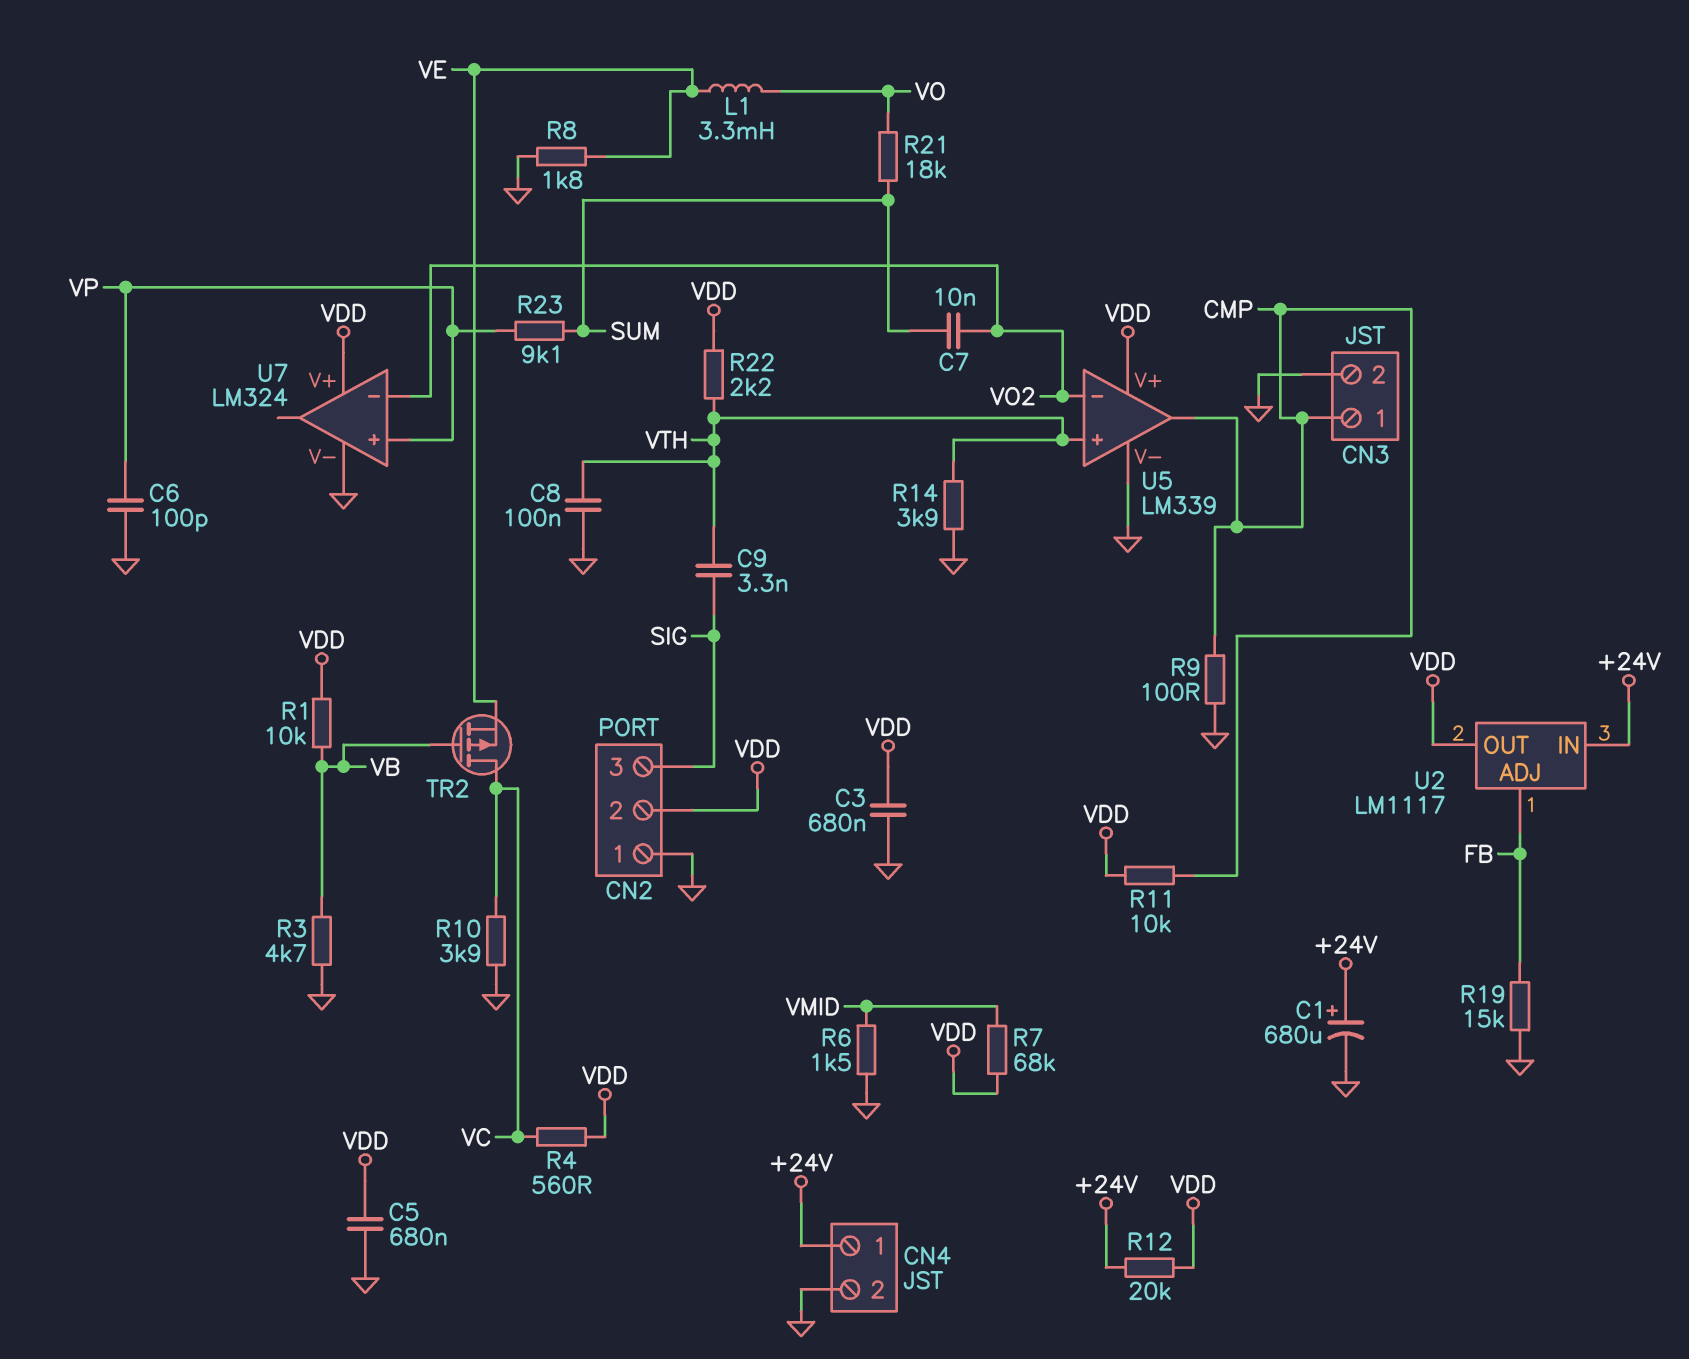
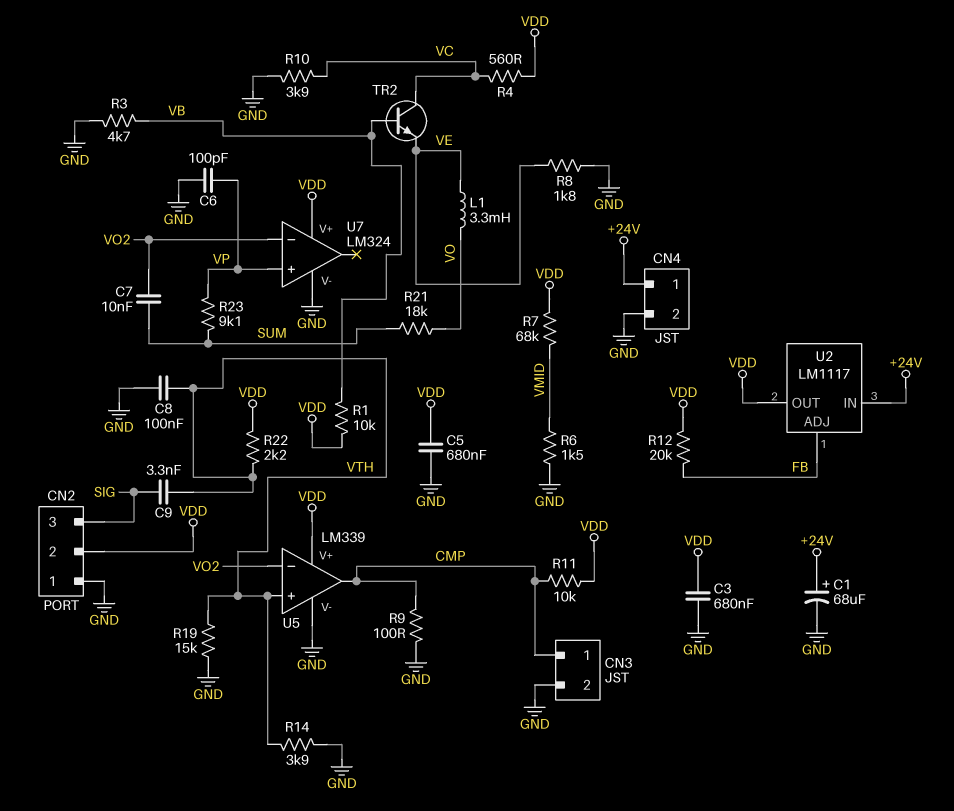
C1: 680uF (plus +24V, minus GND) -> 68uF (plus +24V, minus GND)
R12: 20k (+24V, VDD) -> 20k (FB, VDD)
R19: 15k (FB, GND) -> 15k (GND, VTH)
TR2: PMOS (G VB, D VC, S VE) -> NPN (B VB, C VC, E VE)

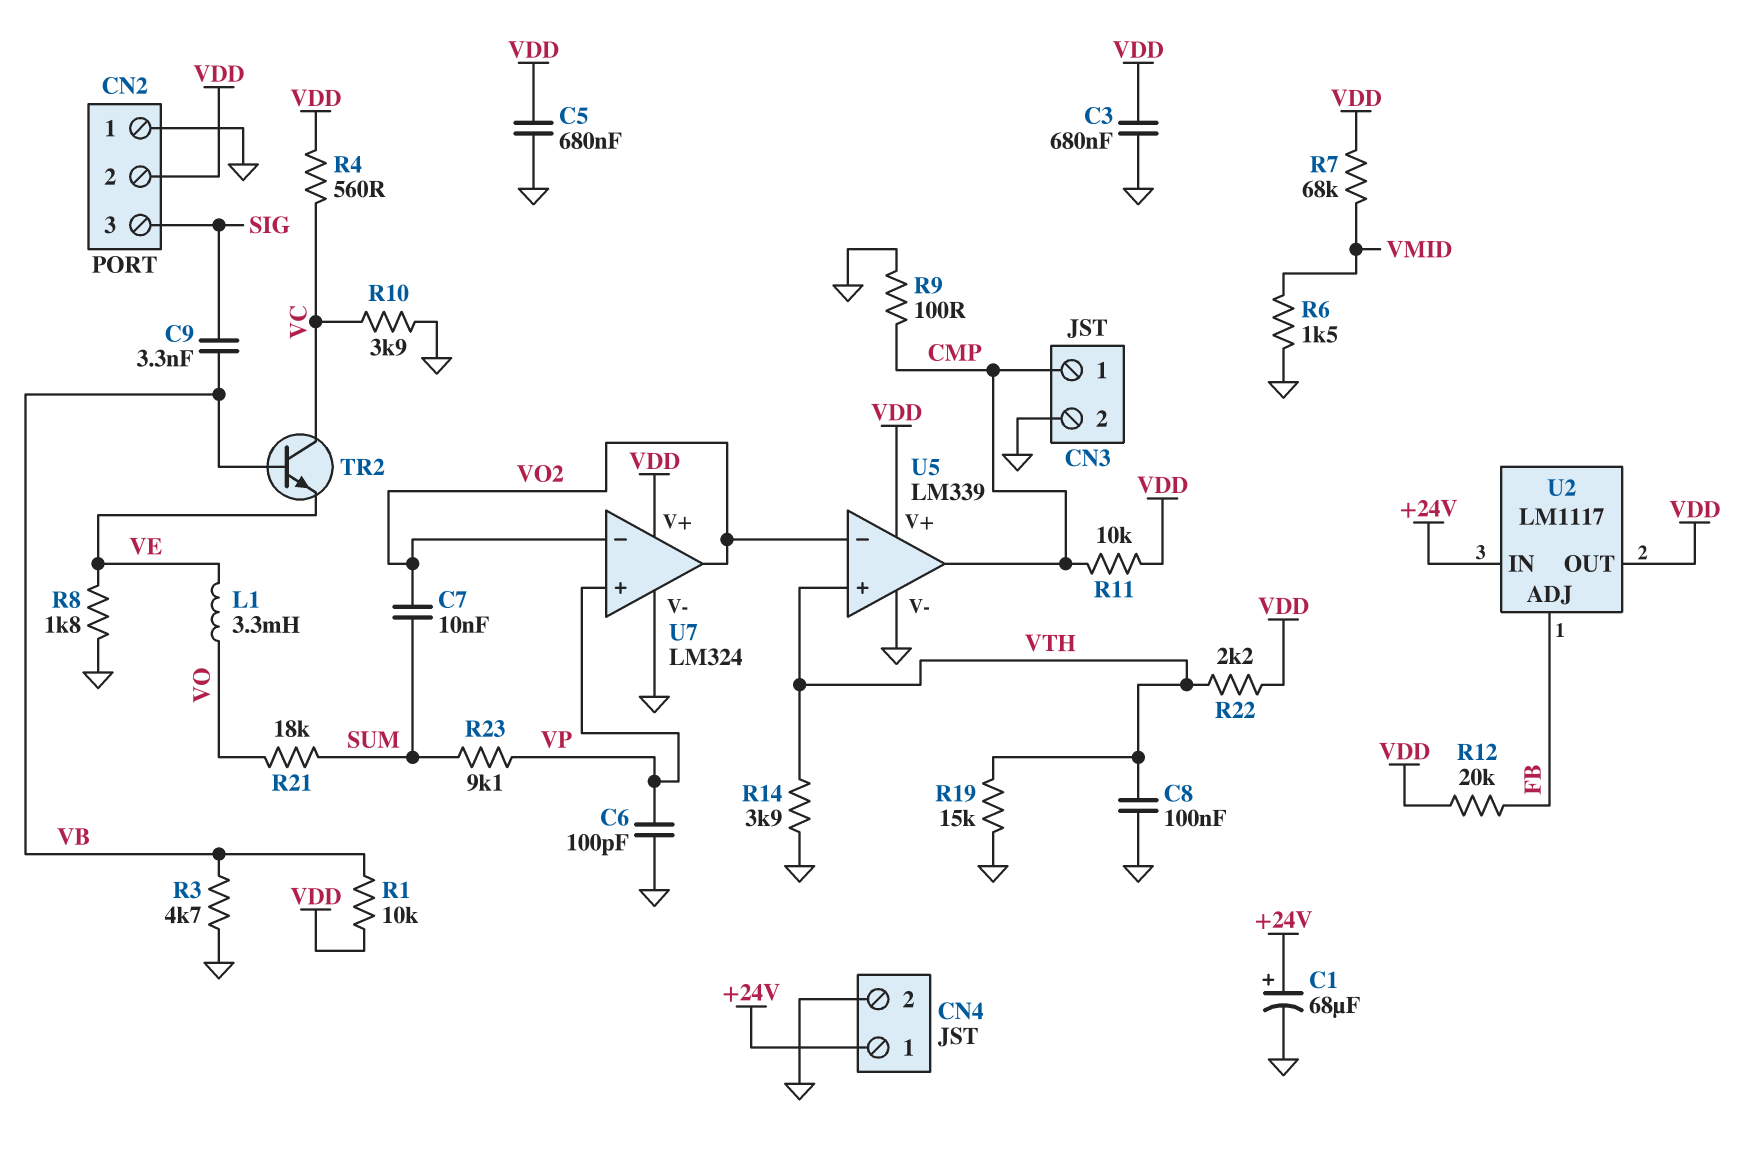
C9: 3.3nF (SIG, VTH) -> 3.3nF (SIG, VB)
U7 pin out: none -> VO2

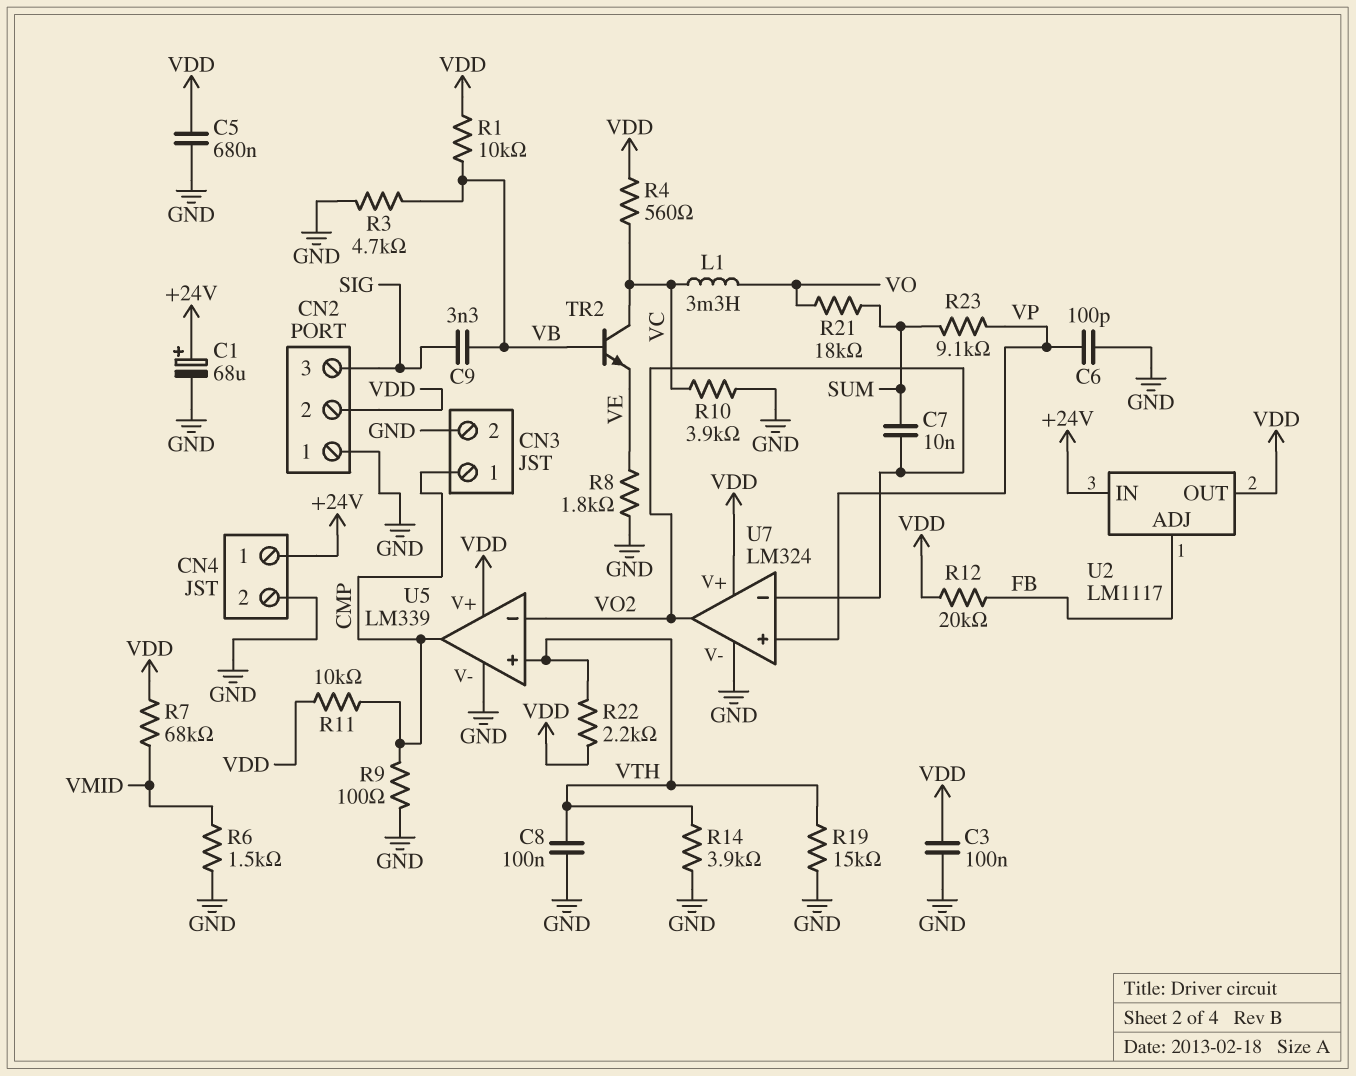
C3: 680nF (GND, VDD) -> 100nF (GND, VDD)
L1: 3.3mH (VE, VO) -> 3.3mH (VC, VO)

